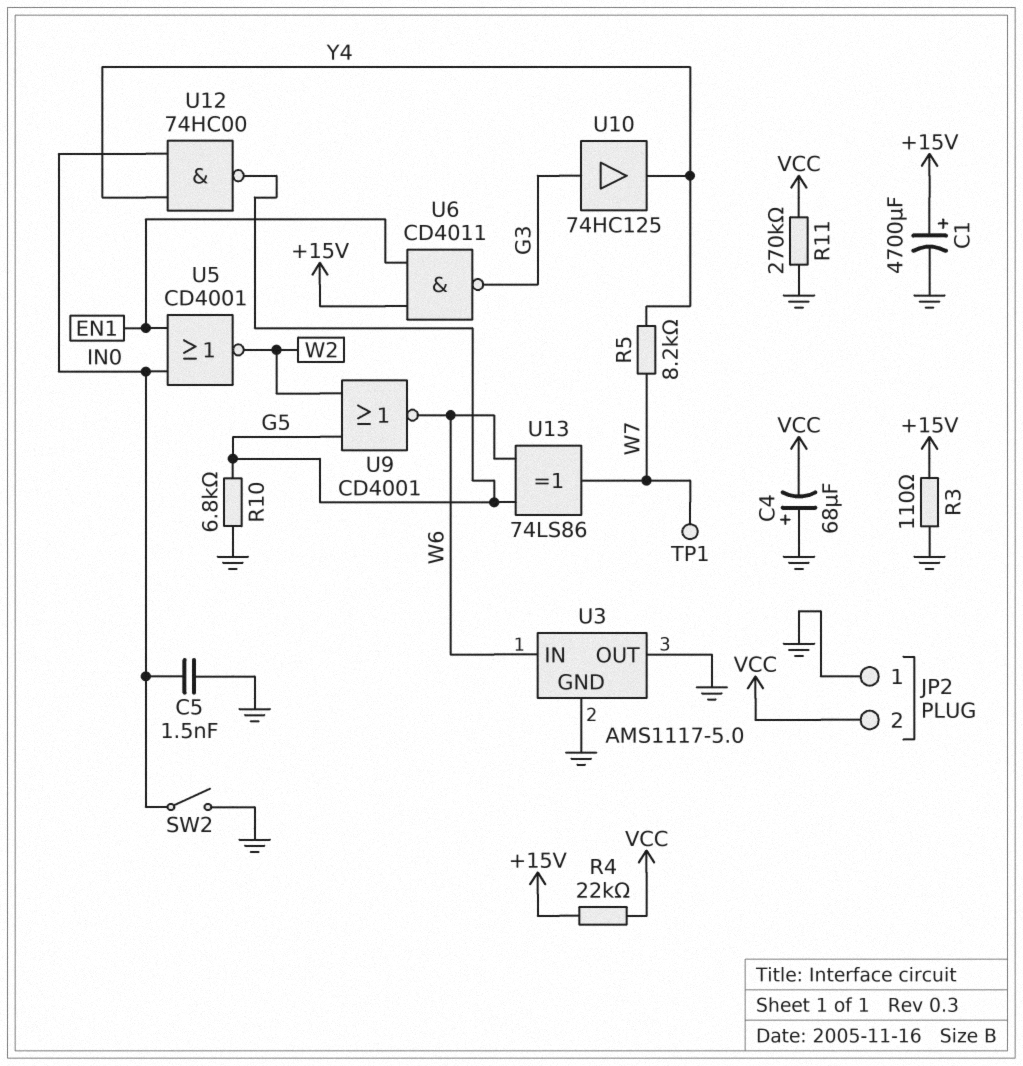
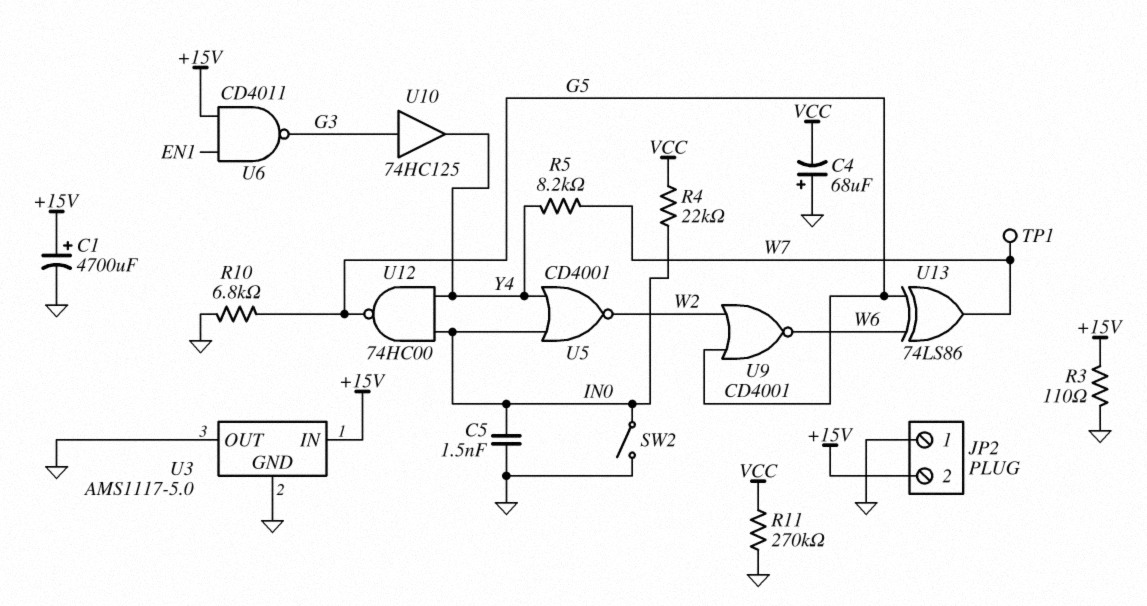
JP2 pin 2: VCC -> +15V
R4: 22k (+15V, VCC) -> 22k (IN0, VCC)
U3 pin IN: W6 -> +15V
U5: NOR CD4001 (in EN1, in IN0, out W2) -> NOR CD4001 (in IN0, in Y4, out W2)

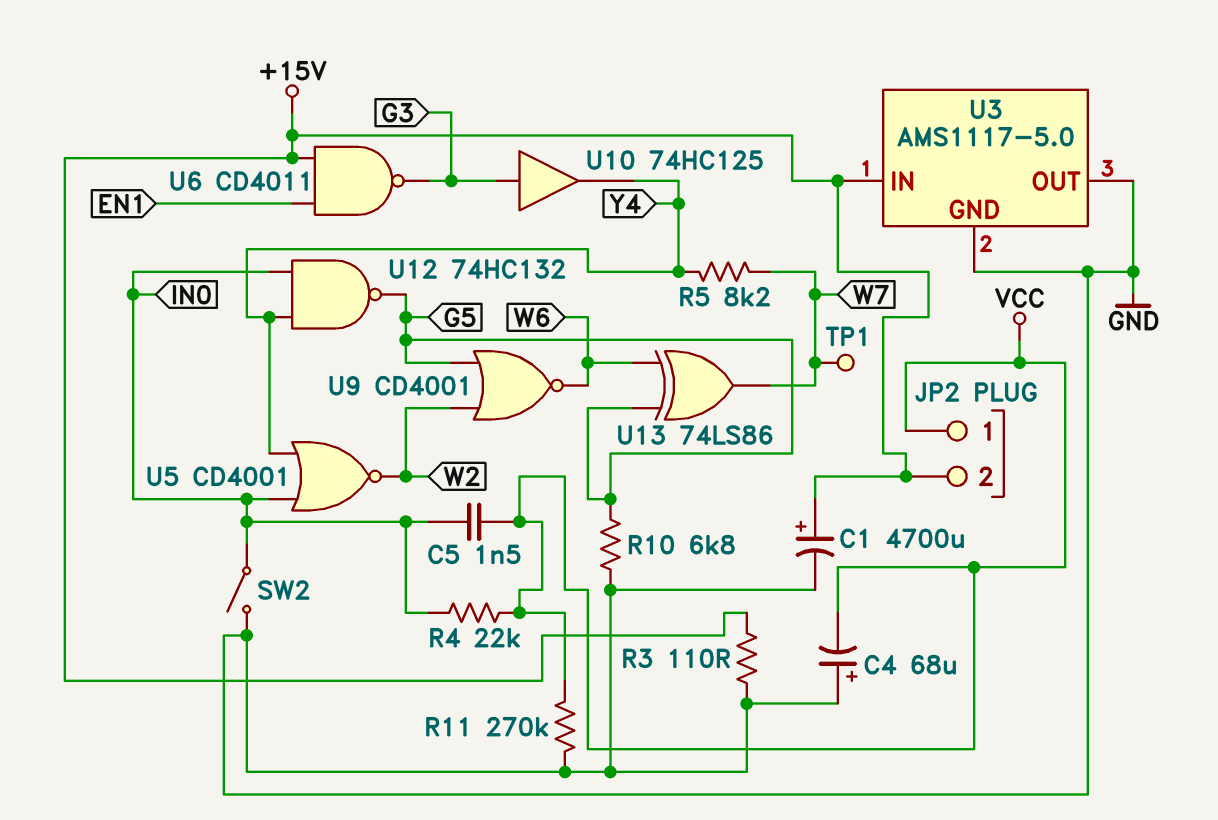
C5: 1.5nF (GND, IN0) -> 1.5nF (IN0, VCC)
JP2 pin 1: GND -> VCC
U12: NAND 74HC00 (in IN0, in Y4, out G5) -> NAND 74HC132 (in IN0, in Y4, out G5)

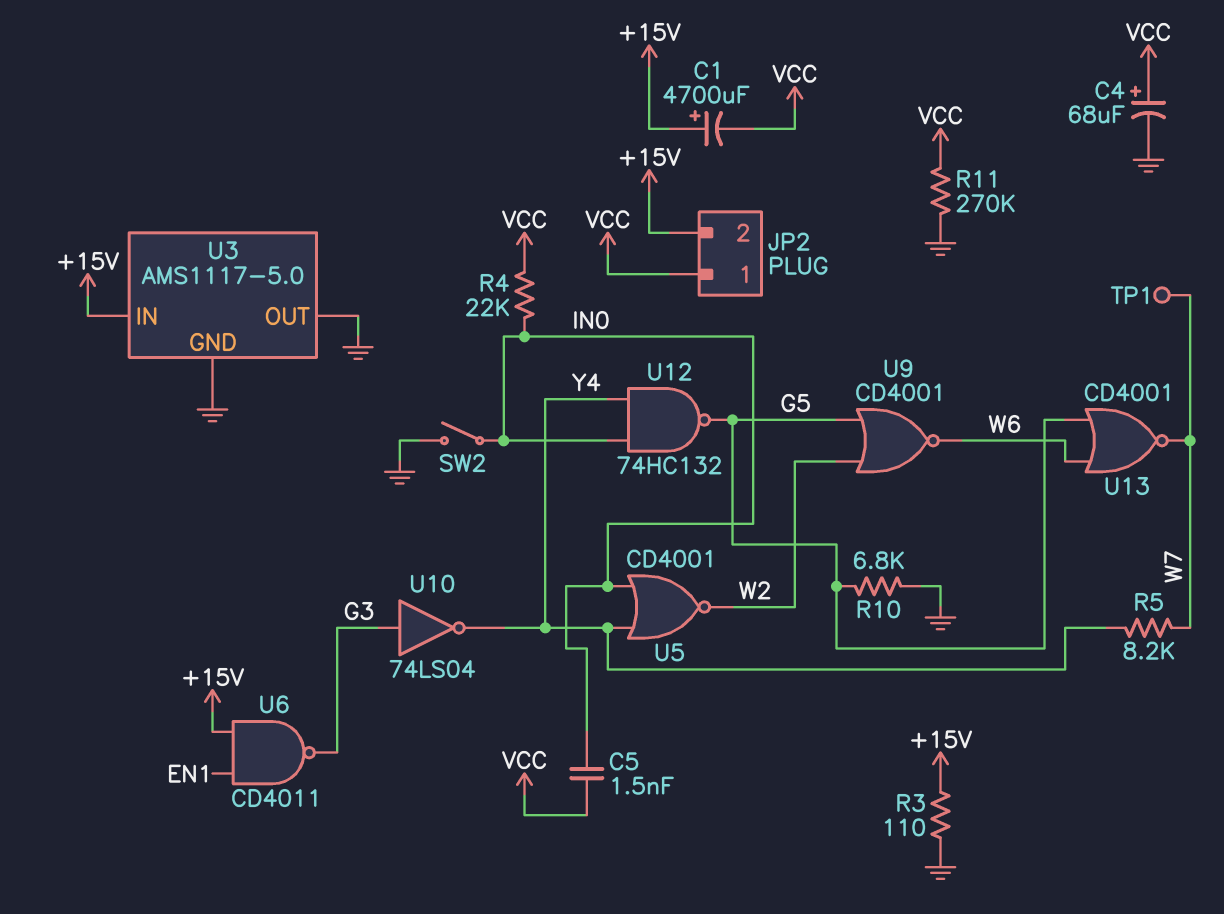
C1: 4700uF (plus +15V, minus GND) -> 4700uF (plus +15V, minus VCC)
C4: 68uF (plus GND, minus VCC) -> 68uF (plus VCC, minus GND)
U10: buffer 74HC125 (in G3, out Y4) -> NOT 74LS04 (in G3, out Y4)
U13: XOR 74LS86 (in G5, in W6, out W7) -> NOR CD4001 (in G5, in W6, out W7)

